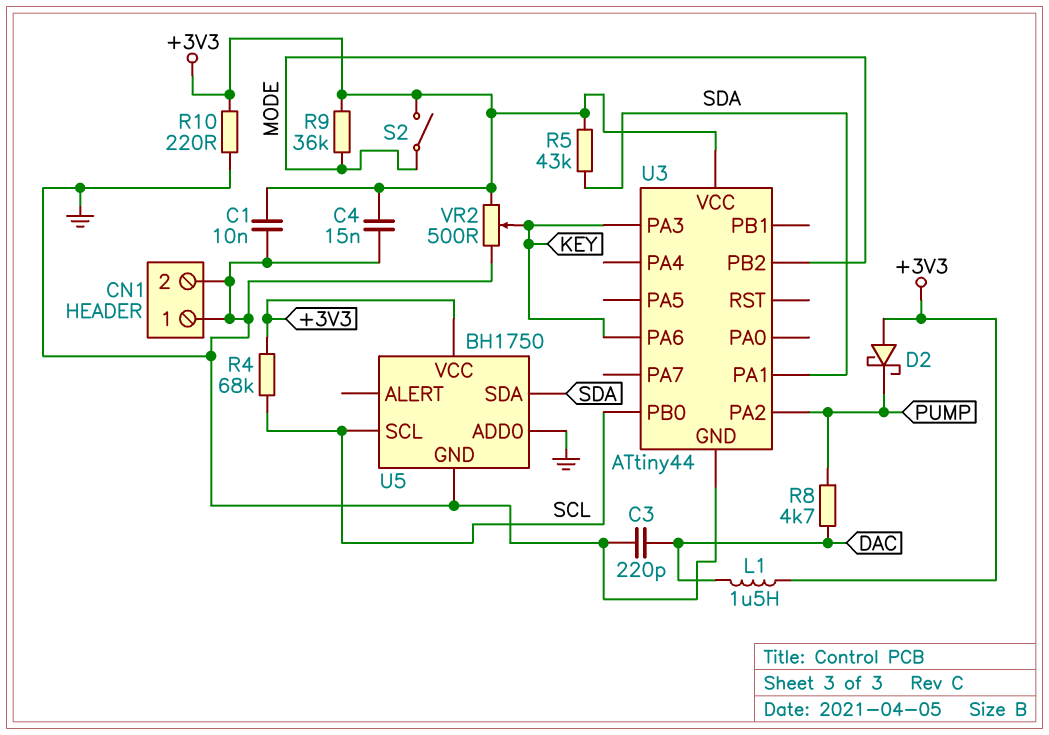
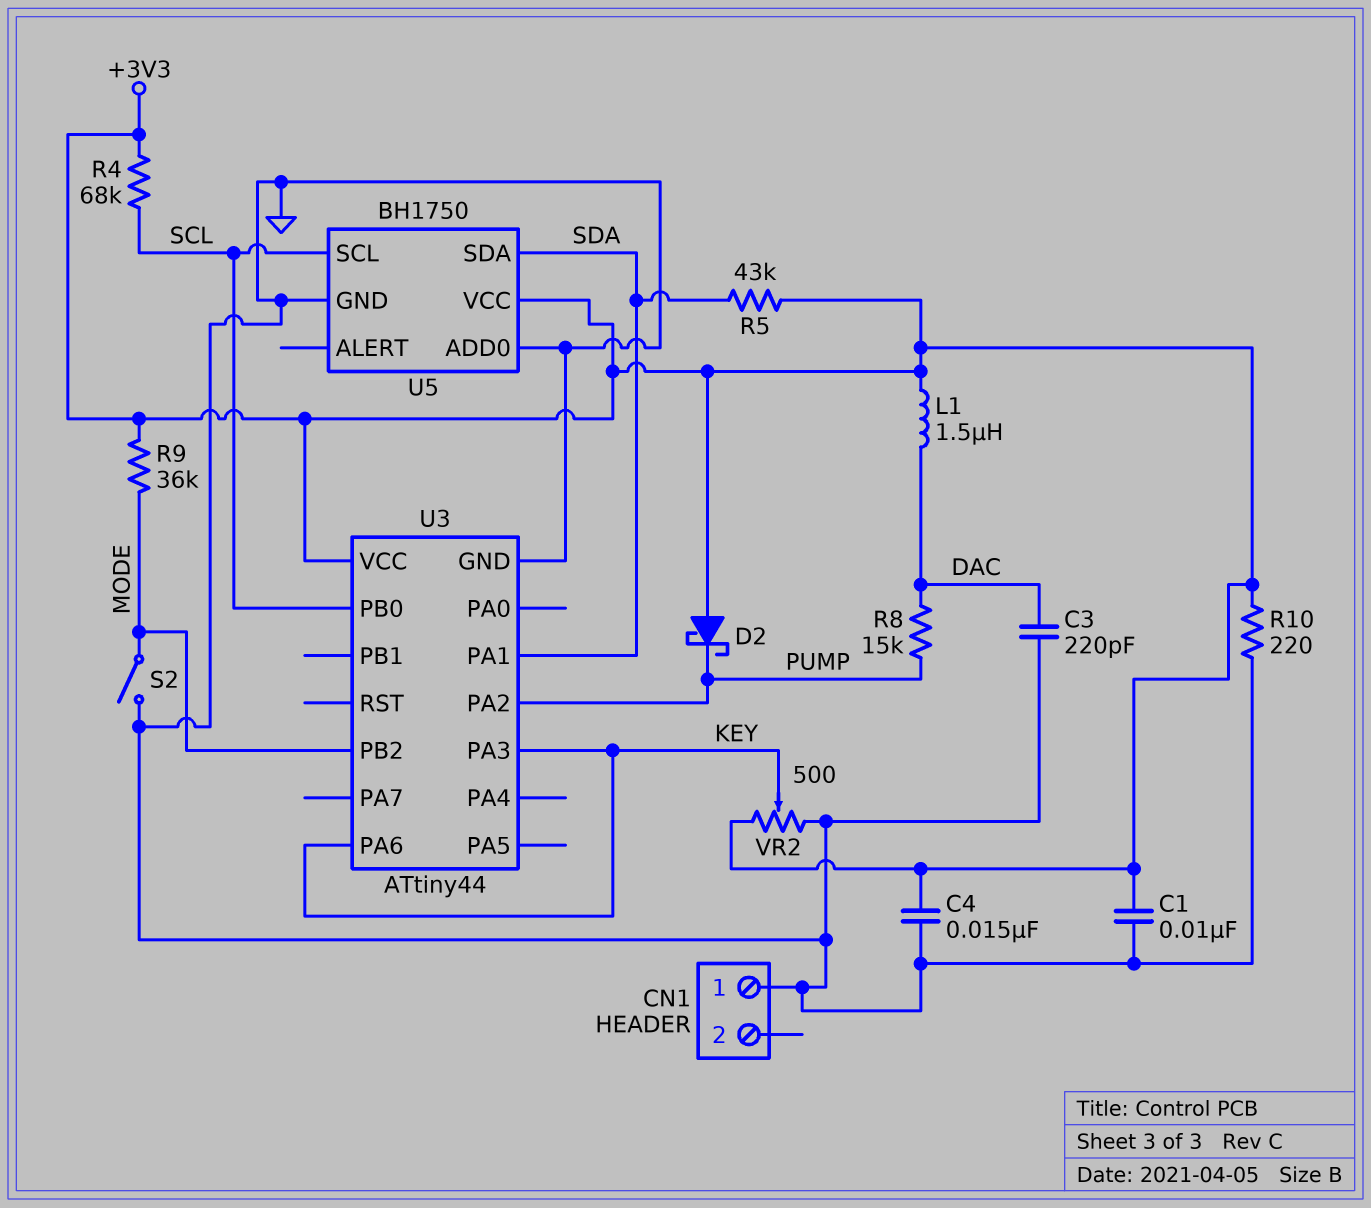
CN1 pin 2: GND -> none
R8: 4.7k (DAC, PUMP) -> 15k (DAC, PUMP)
S2: switch (+3V3, MODE) -> switch (GND, MODE)

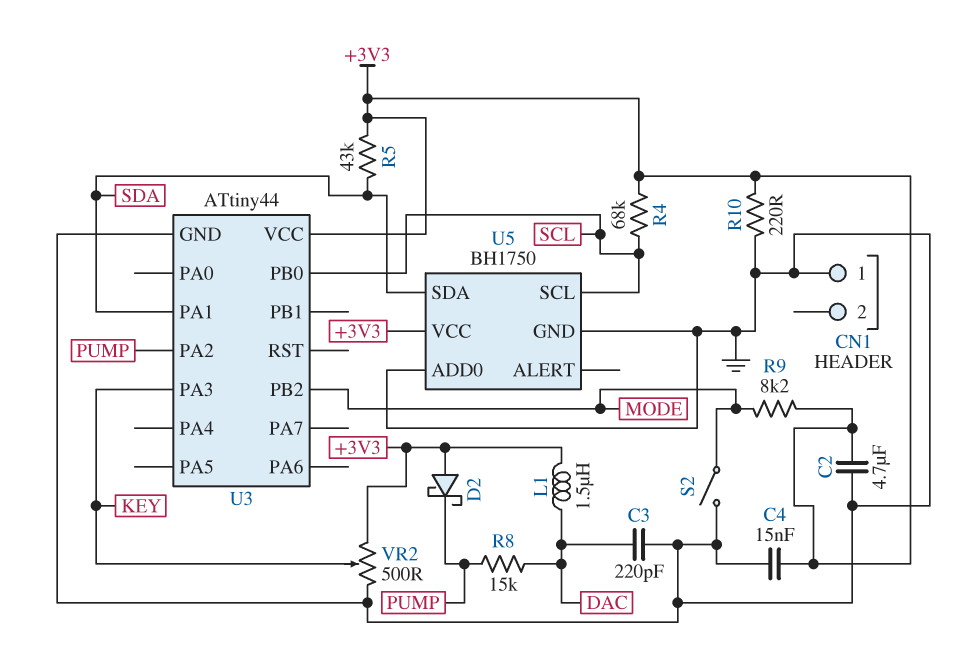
C1: 10nF (+3V3, GND) -> none
C2: none -> 4.7uF (+3V3, GND)
R9: 36k (+3V3, MODE) -> 8.2k (+3V3, MODE)
U3 pin PA6: KEY -> none

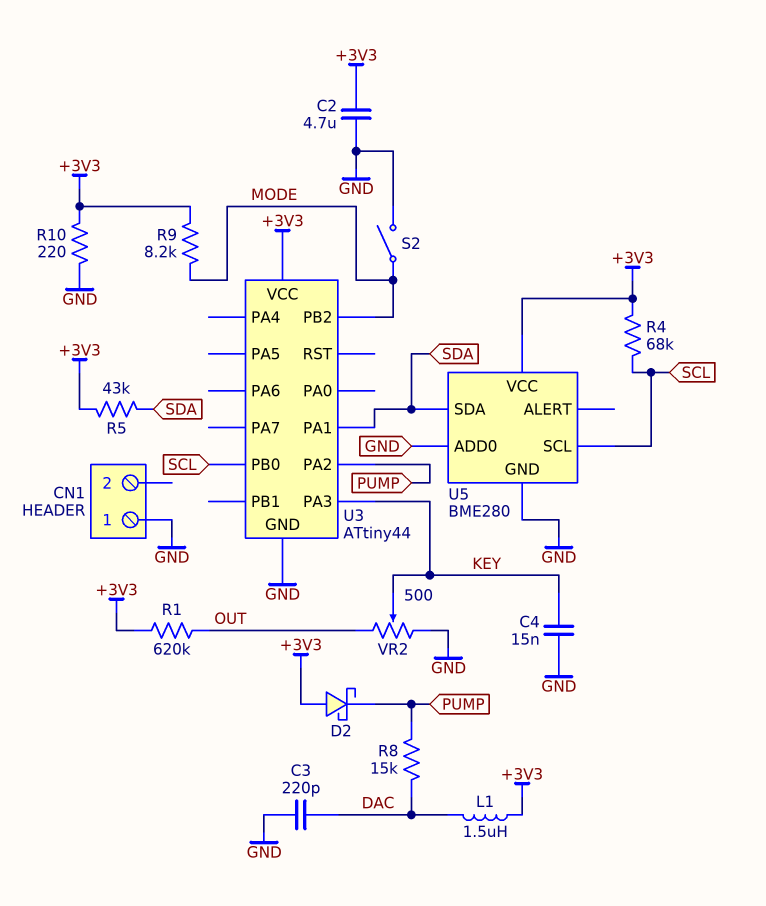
C4: 15nF (+3V3, GND) -> 15nF (GND, KEY)
R1: none -> 620k (+3V3, OUT)
U5: BH1750 -> BME280
VR2: 500 (+3V3, GND, wiper KEY) -> 500 (GND, OUT, wiper KEY)

